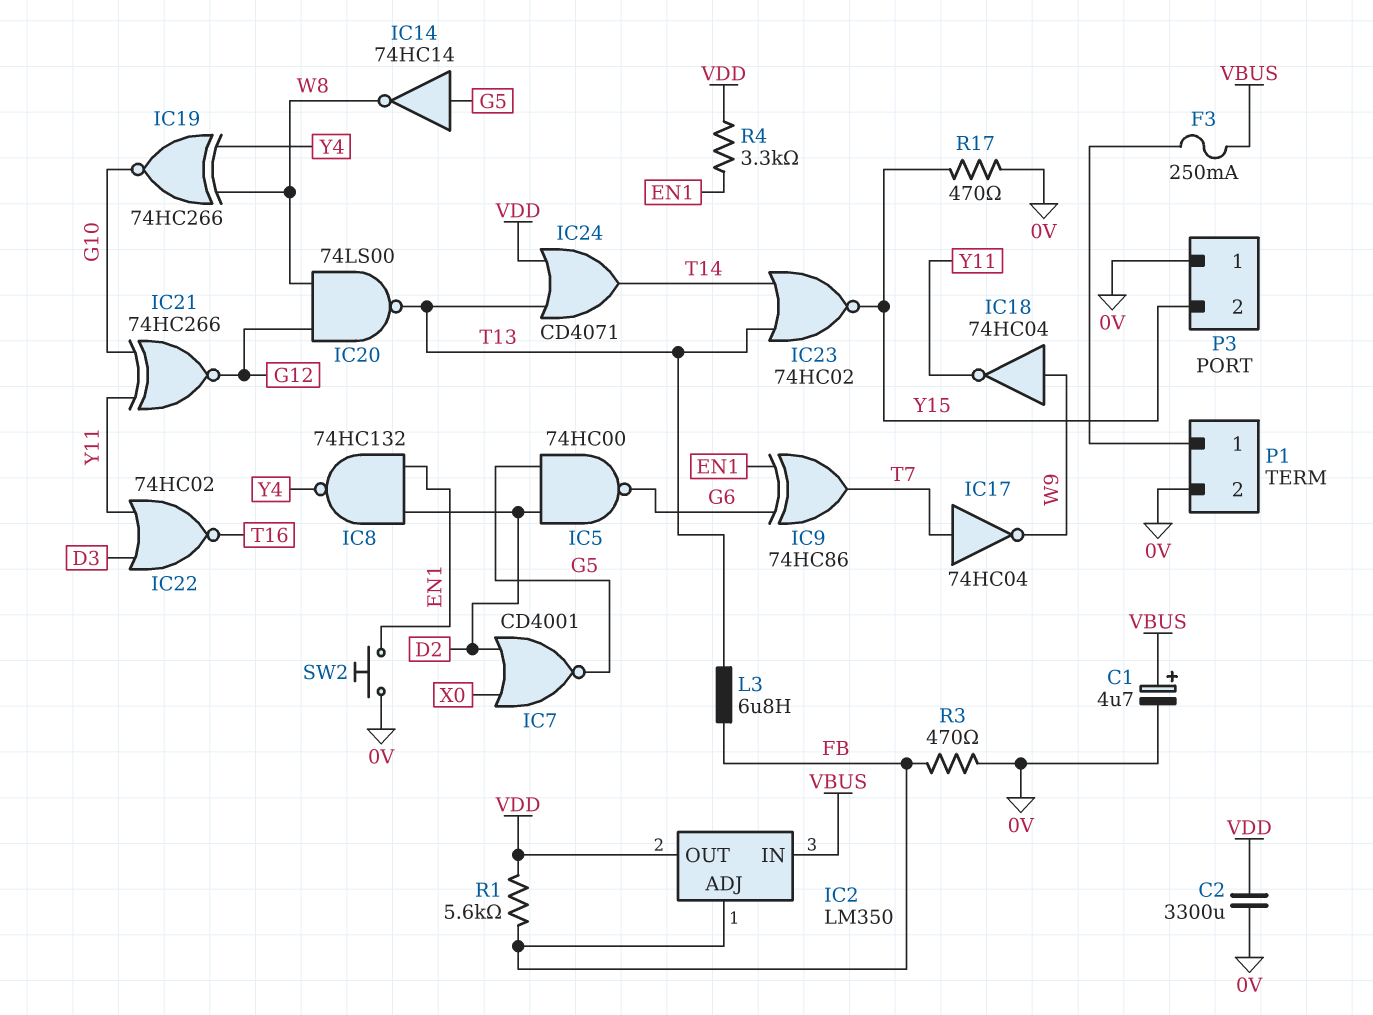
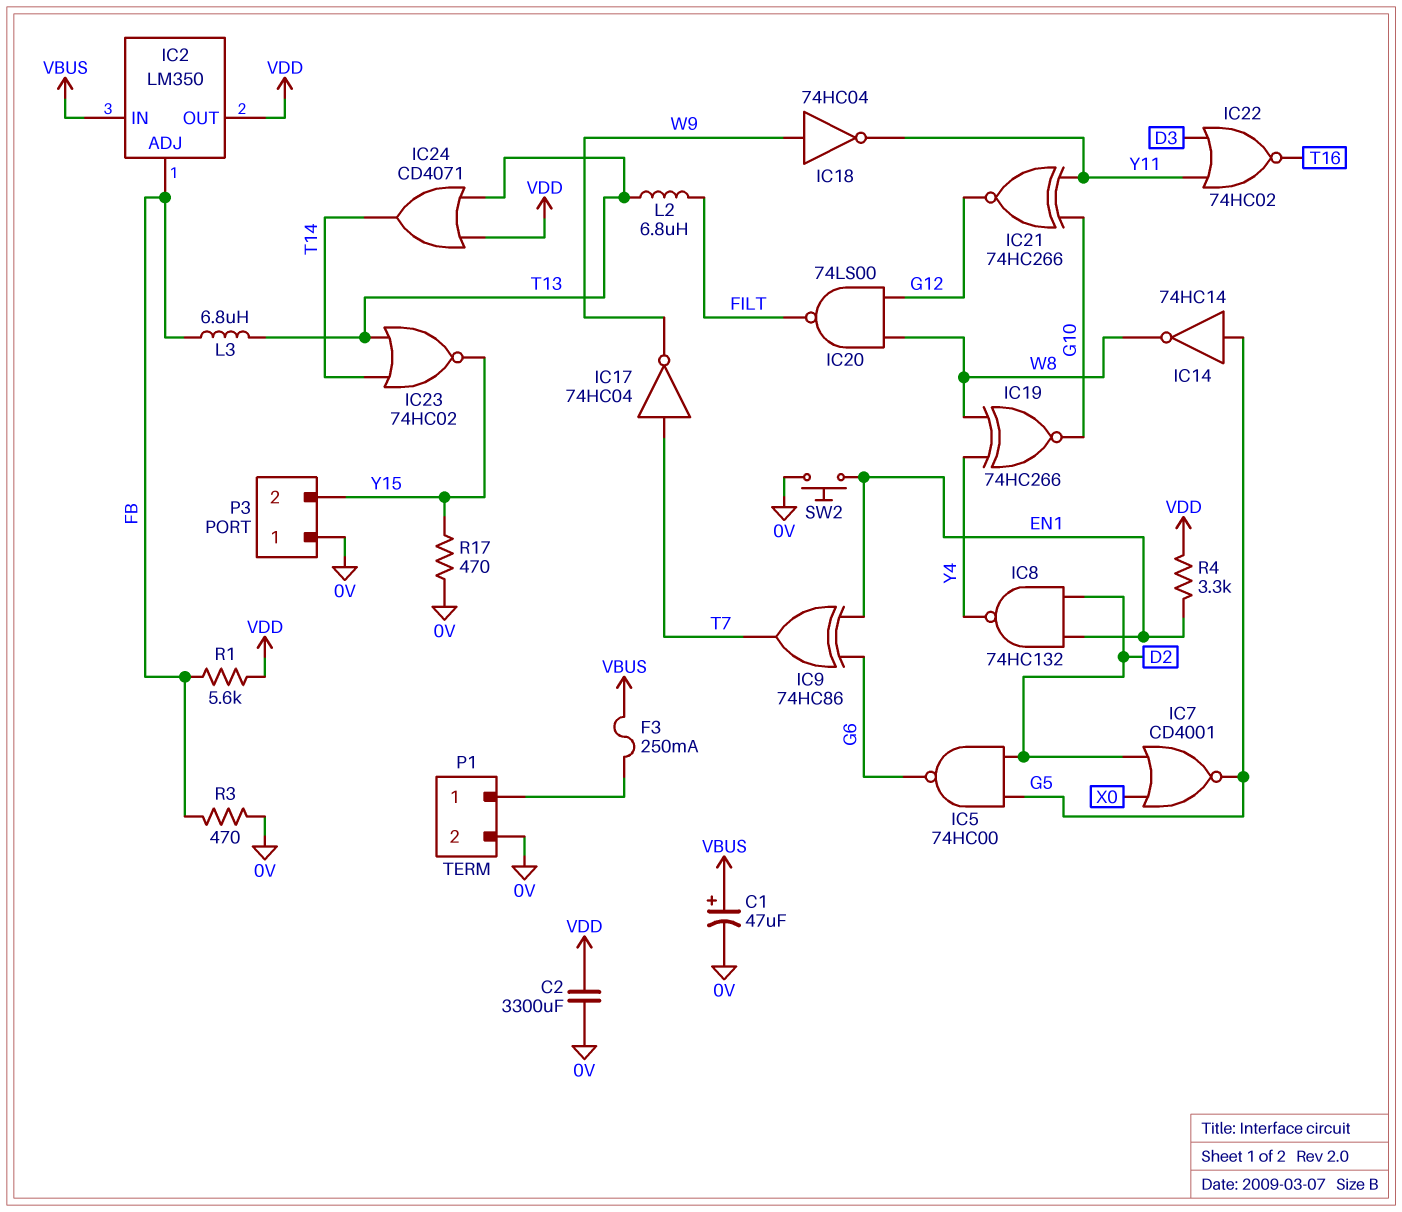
C1: 4.7uF (plus VBUS, minus 0V) -> 47uF (plus VBUS, minus 0V)
IC20: NAND 74LS00 (in G12, in W8, out T13) -> NAND 74LS00 (in G12, in W8, out FILT)
L2: none -> 6.8uH (FILT, T13)

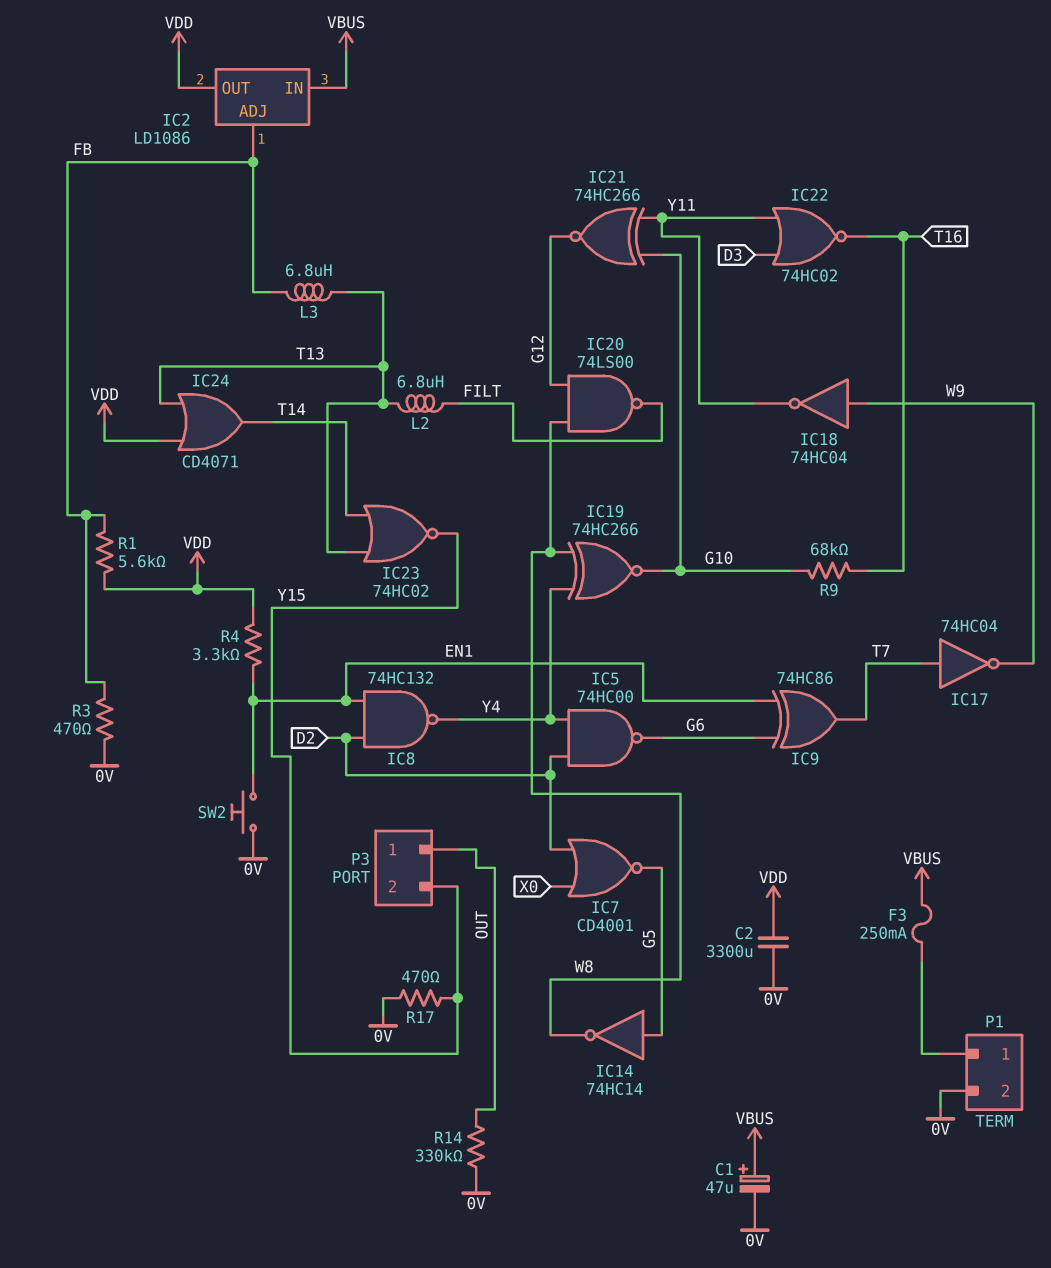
IC2: LM350 -> LD1086
IC5: NAND 74HC00 (in D2, in G5, out G6) -> NAND 74HC00 (in D2, in Y4, out G6)
P3 pin 1: 0V -> OUT
R9: none -> 68k (G10, T16)
R14: none -> 330k (0V, OUT)

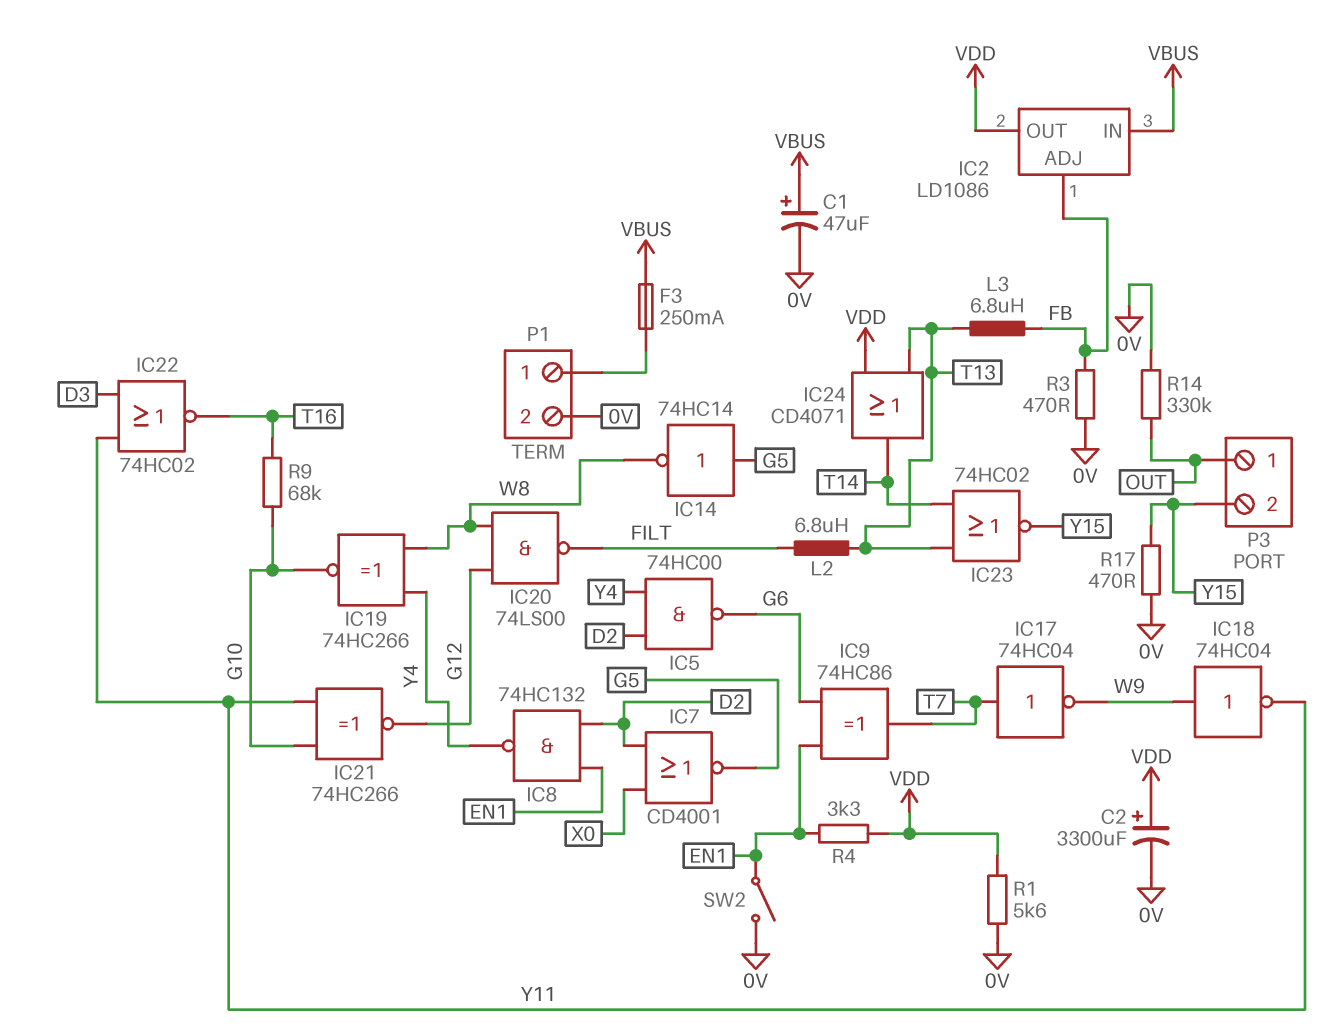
C2: 3300uF (0V, VDD) -> 3300uF (plus VDD, minus 0V)
R1: 5.6k (FB, VDD) -> 5.6k (0V, VDD)
SW2: button (0V, EN1) -> switch (0V, EN1)

